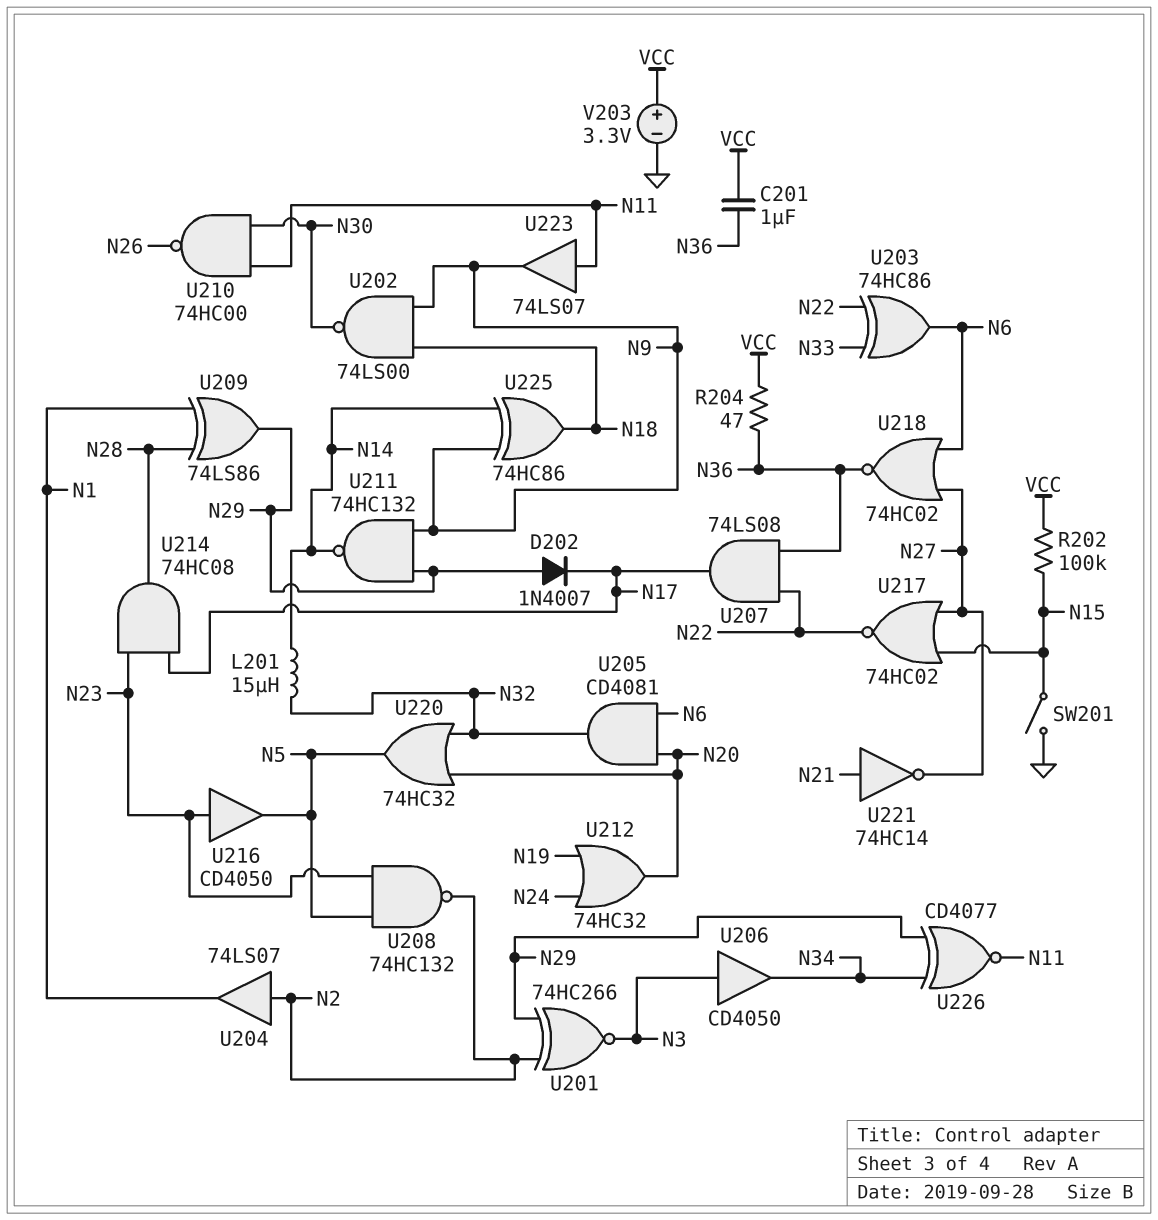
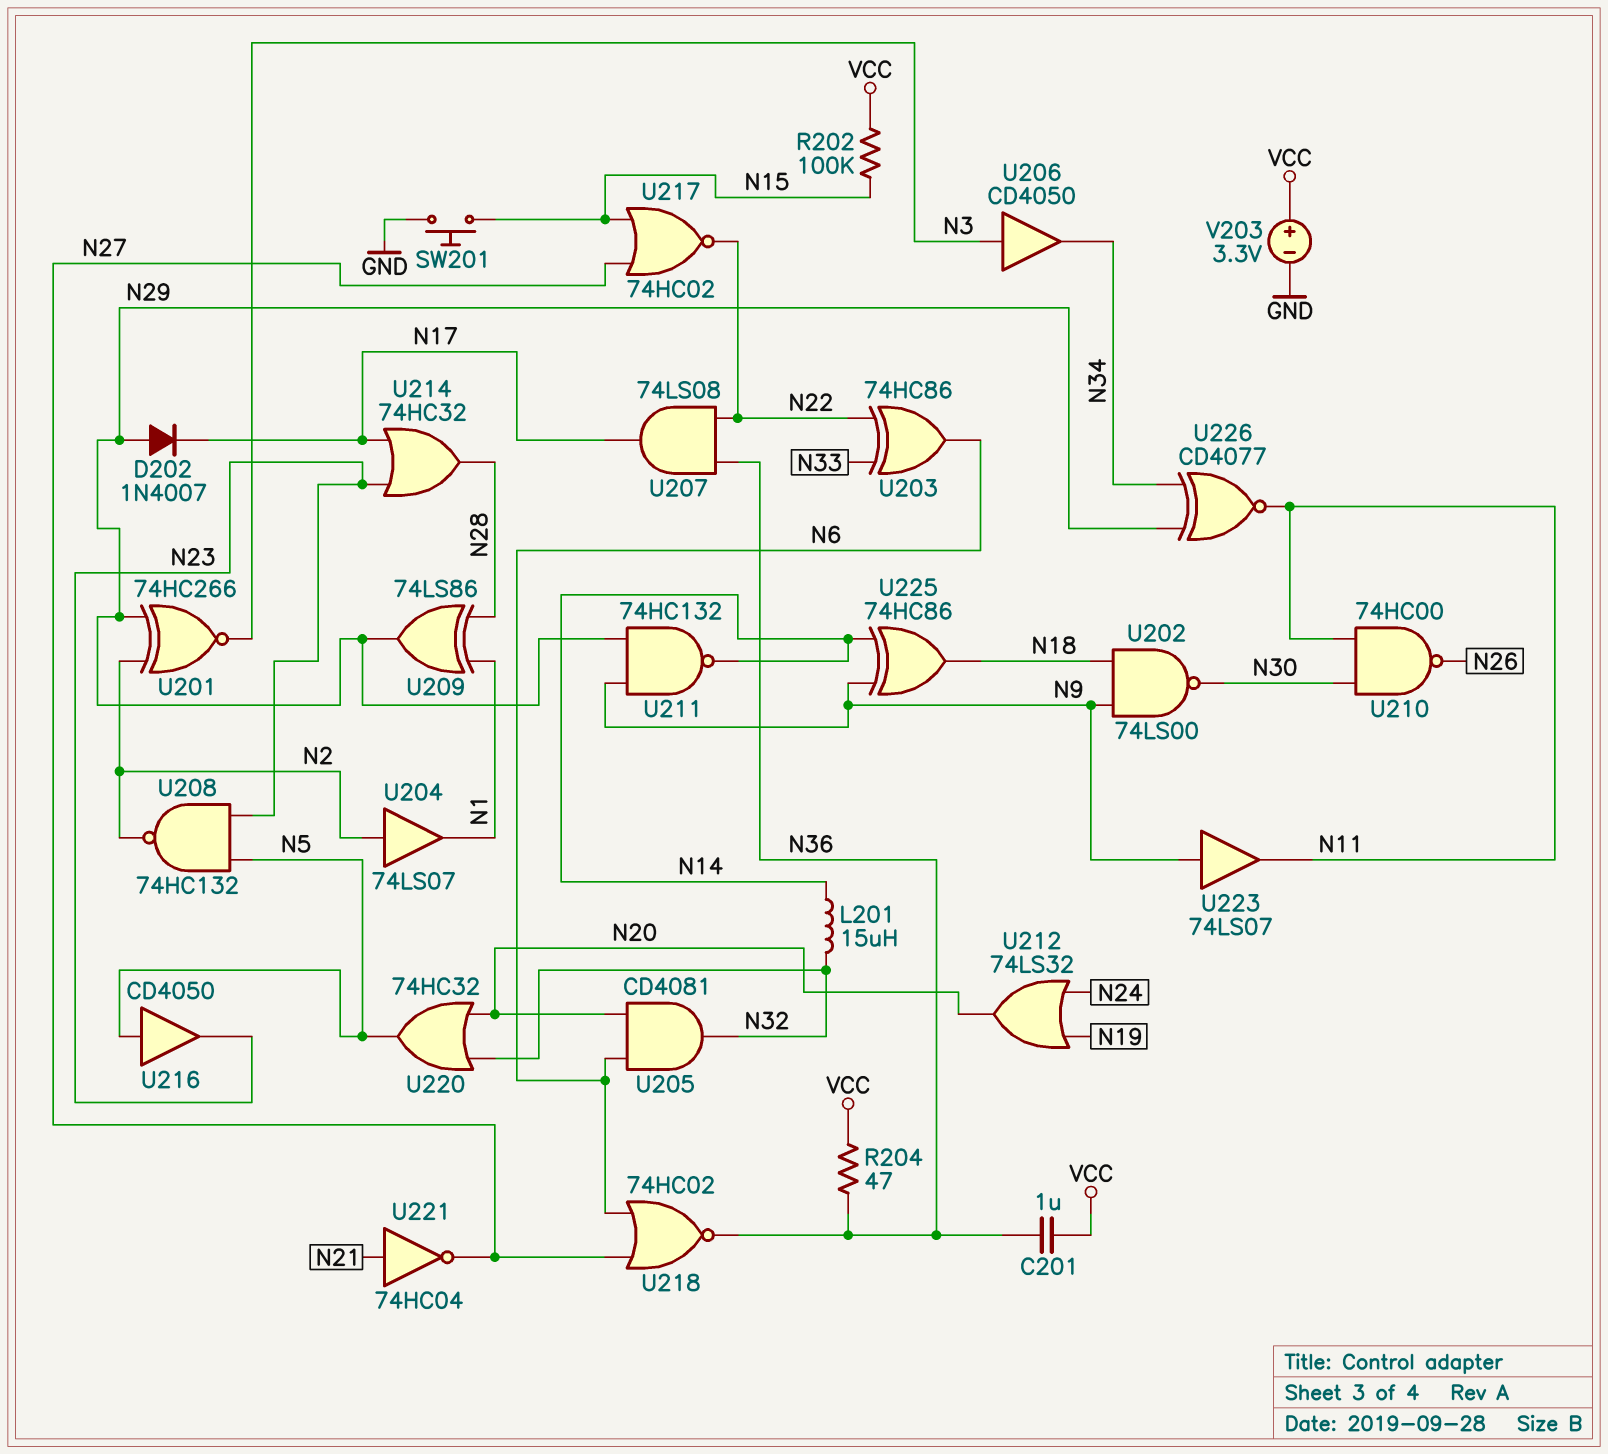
SW201: switch (GND, N15) -> button (GND, N15)
U212: OR 74HC32 (in N19, in N24, out N20) -> OR 74LS32 (in N19, in N24, out N20)
U214: AND 74HC08 (in N17, in N23, out N28) -> OR 74HC32 (in N17, in N23, out N28)
U216: buffer CD4050 (in N23, out N5) -> buffer CD4050 (in N5, out N23)
U221: NOT 74HC14 (in N21, out N27) -> NOT 74HC04 (in N21, out N27)
U223: buffer 74LS07 (in N11, out N9) -> buffer 74LS07 (in N9, out N11)

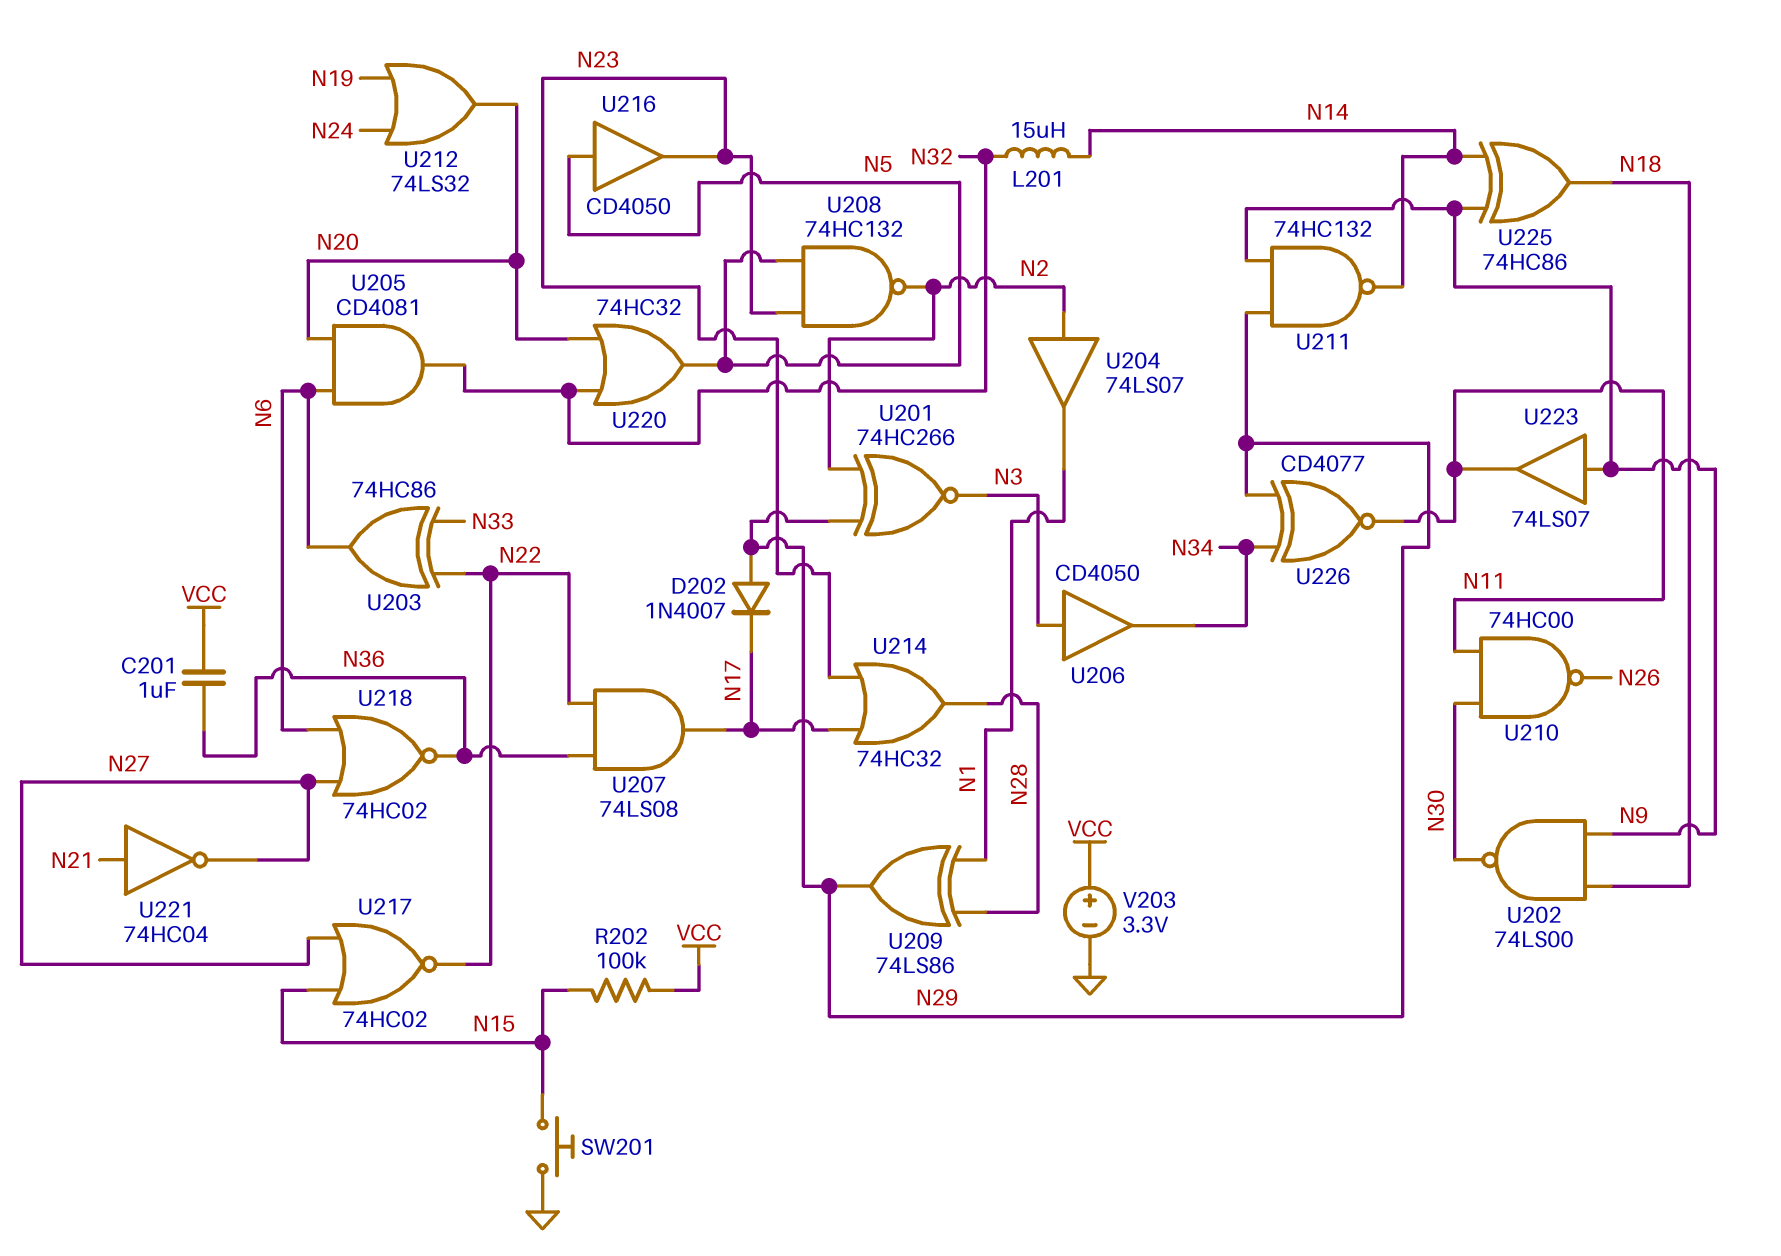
R204: 47 (N36, VCC) -> none

